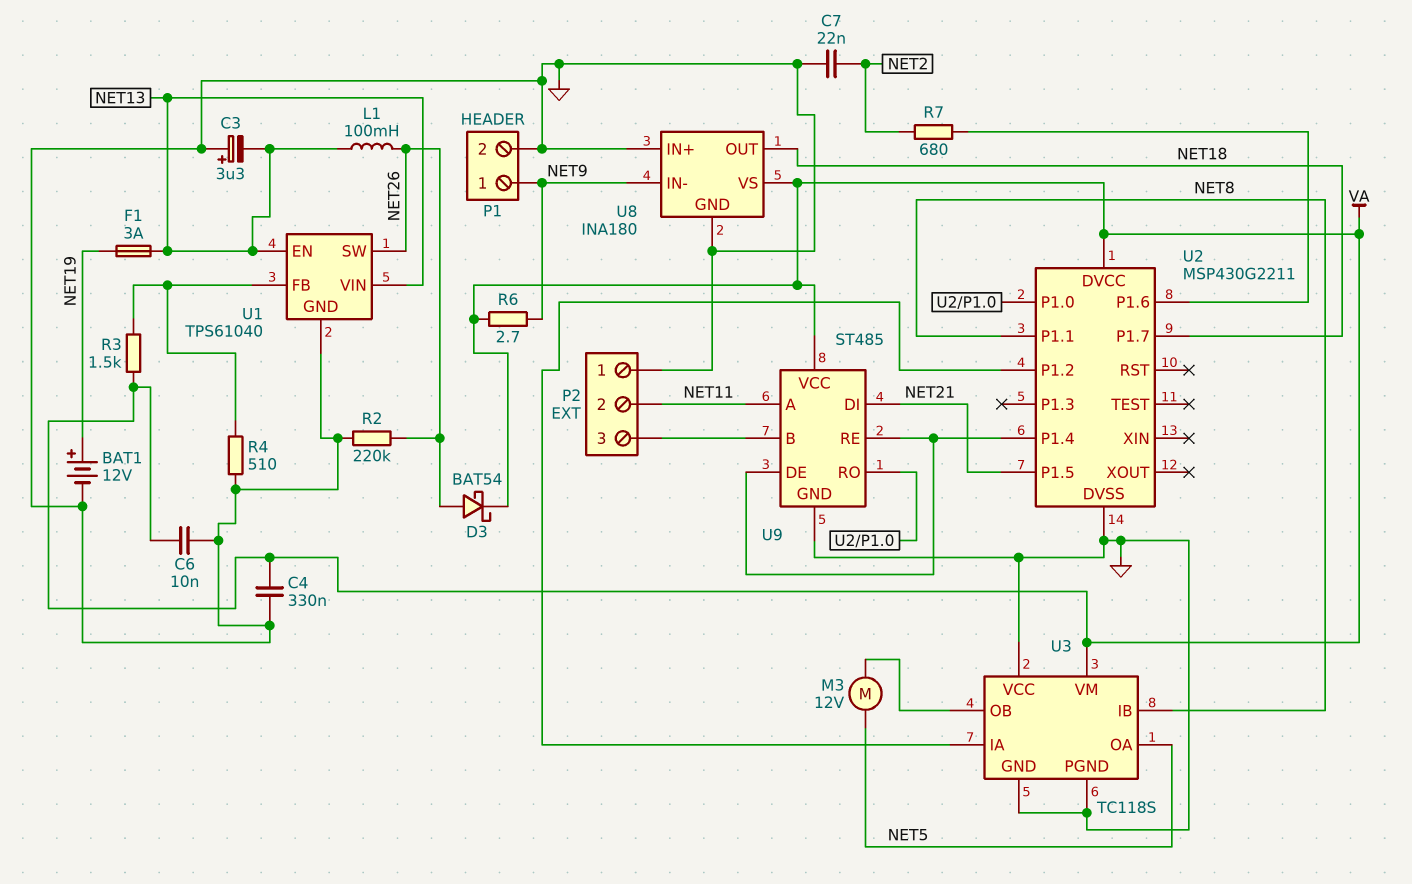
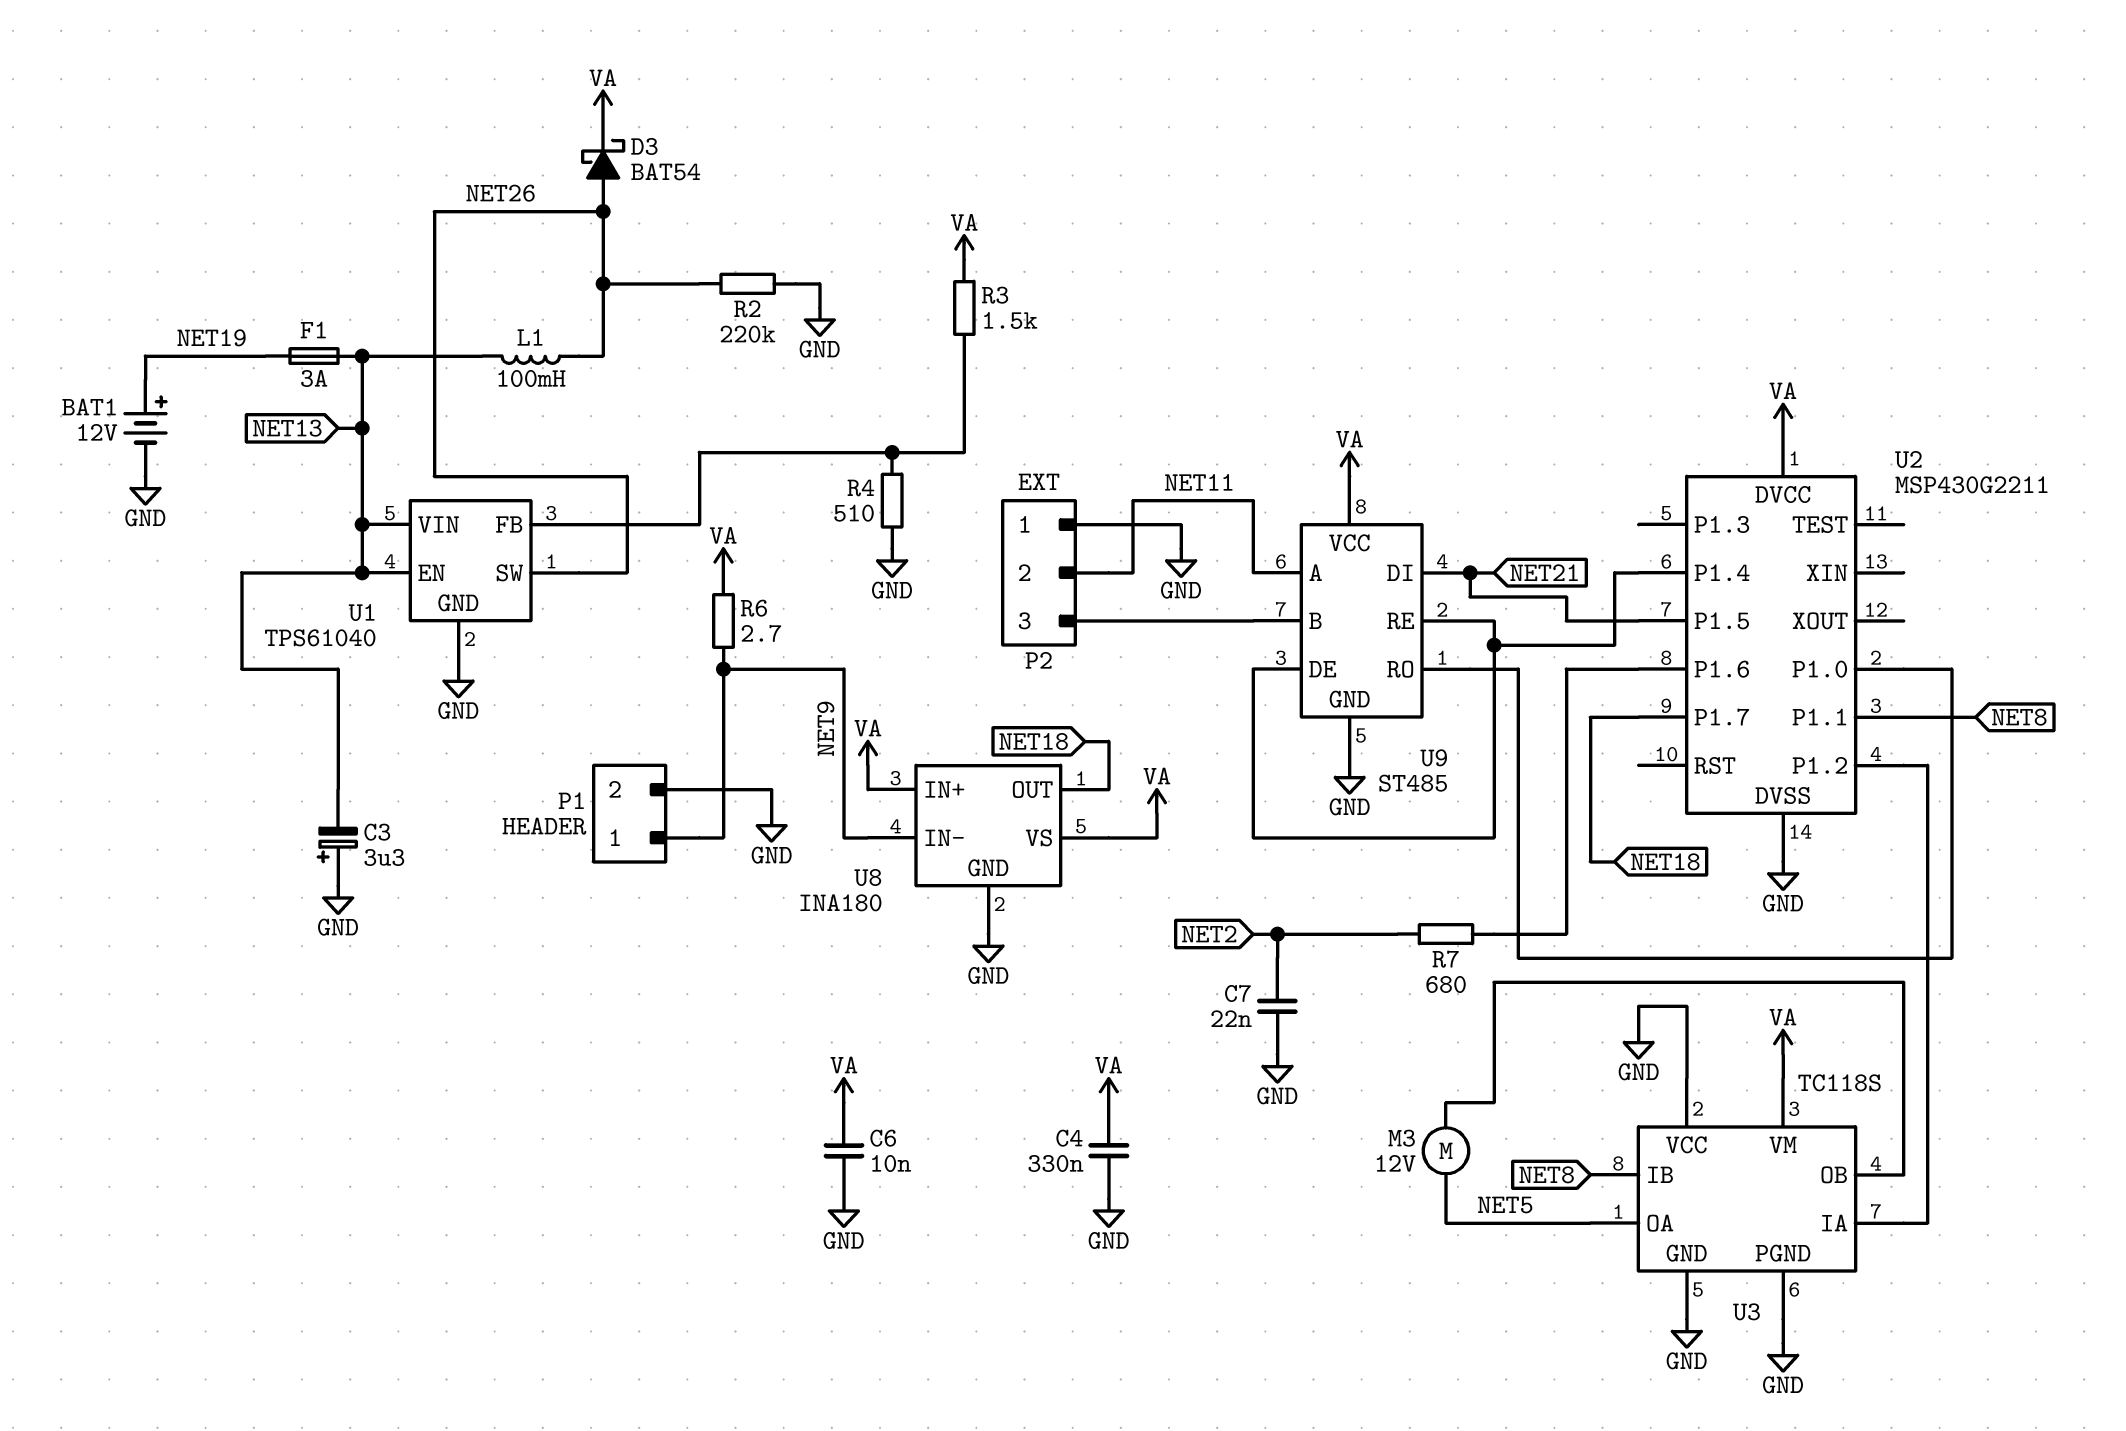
U8 pin IN+: GND -> VA

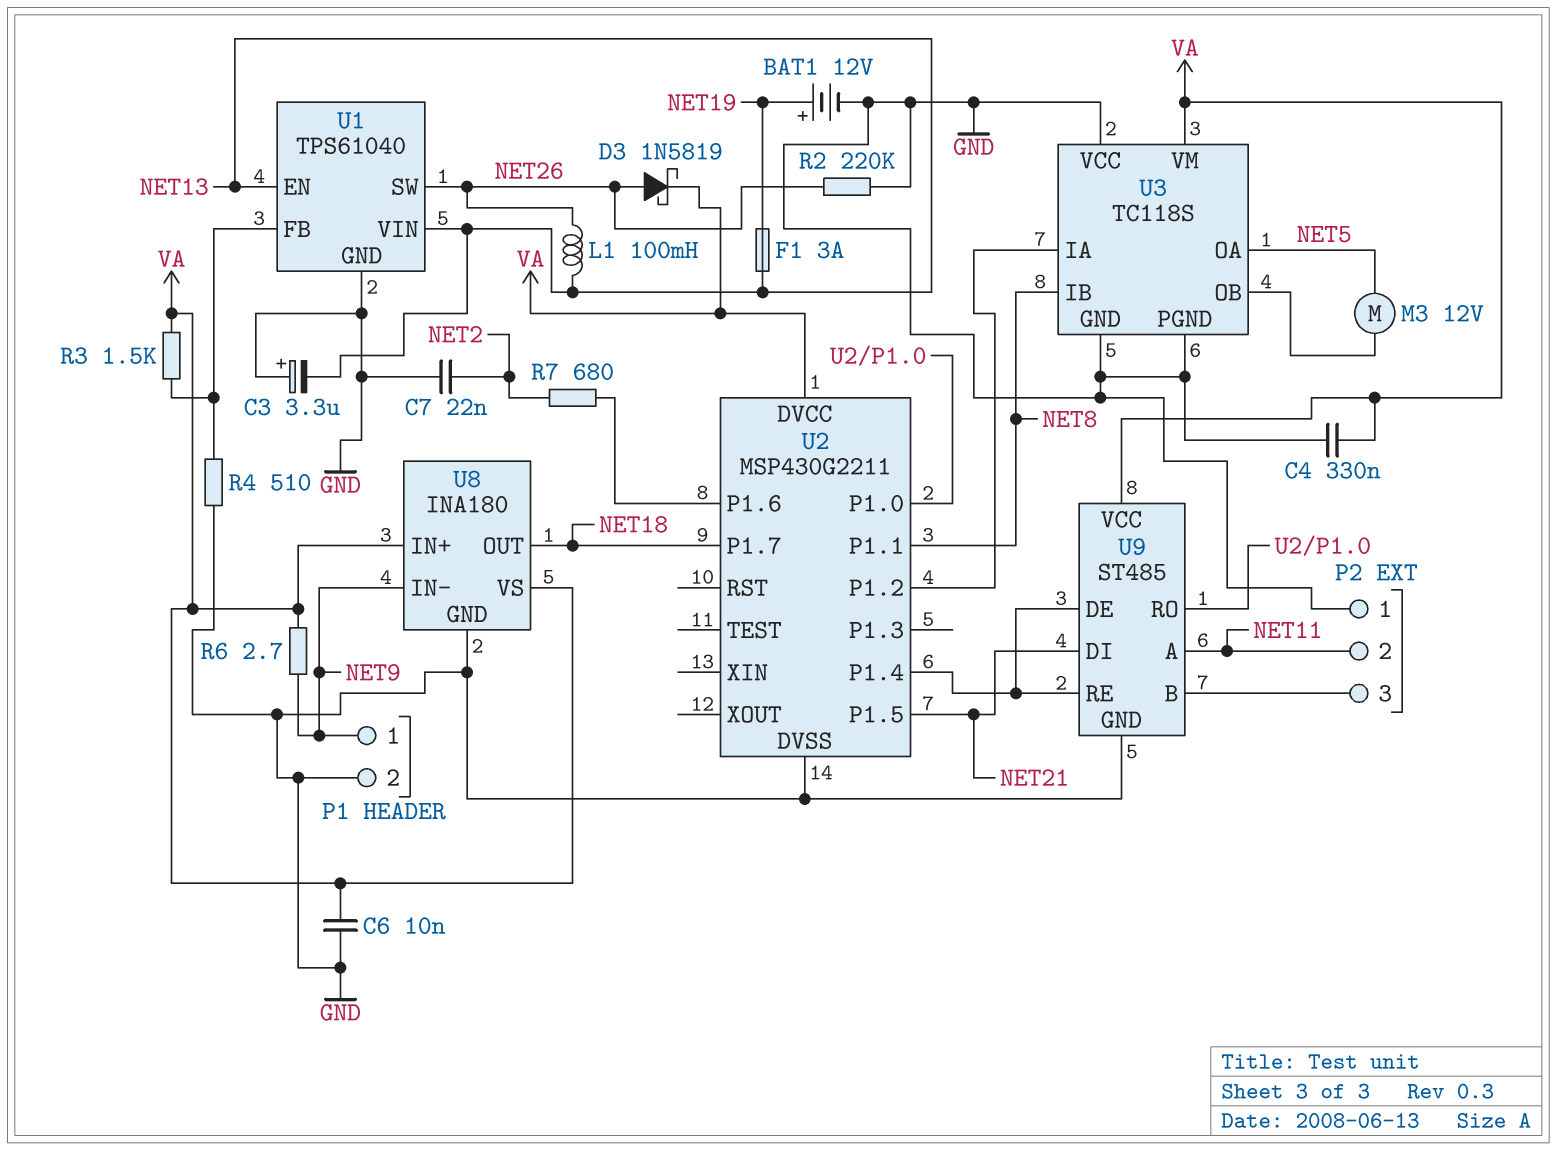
D3: schottky BAT54 (A NET26, K VA) -> schottky 1N5819 (A NET26, K VA)

